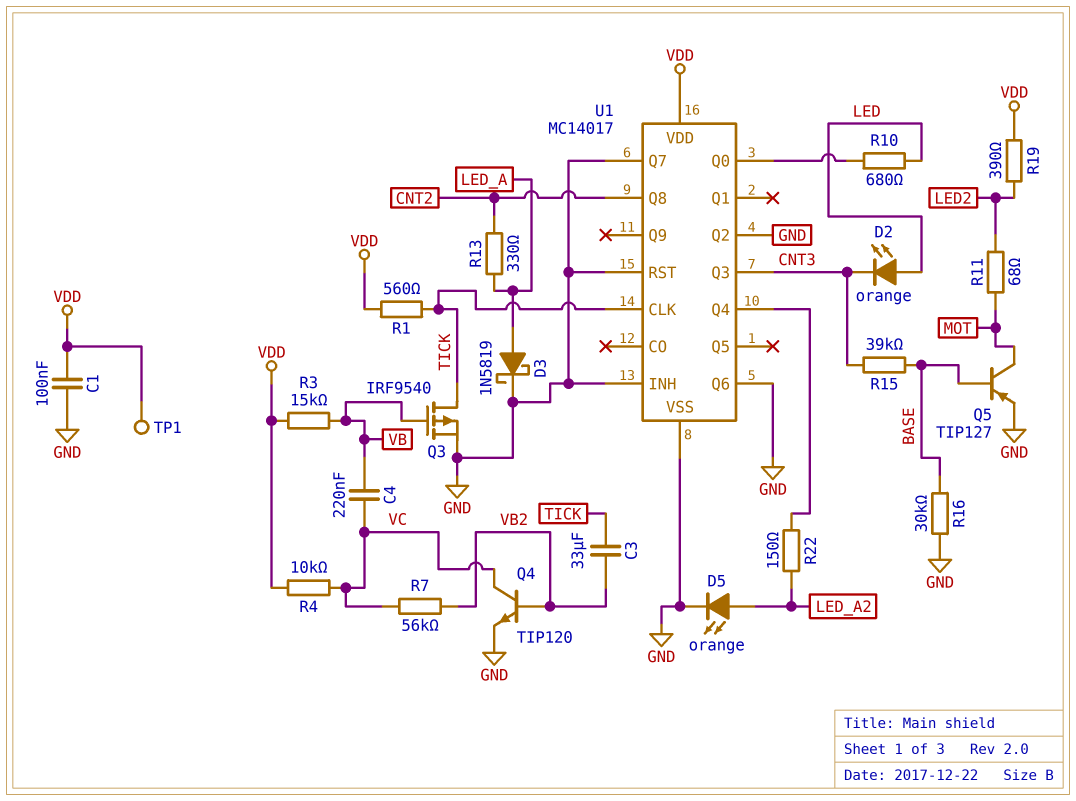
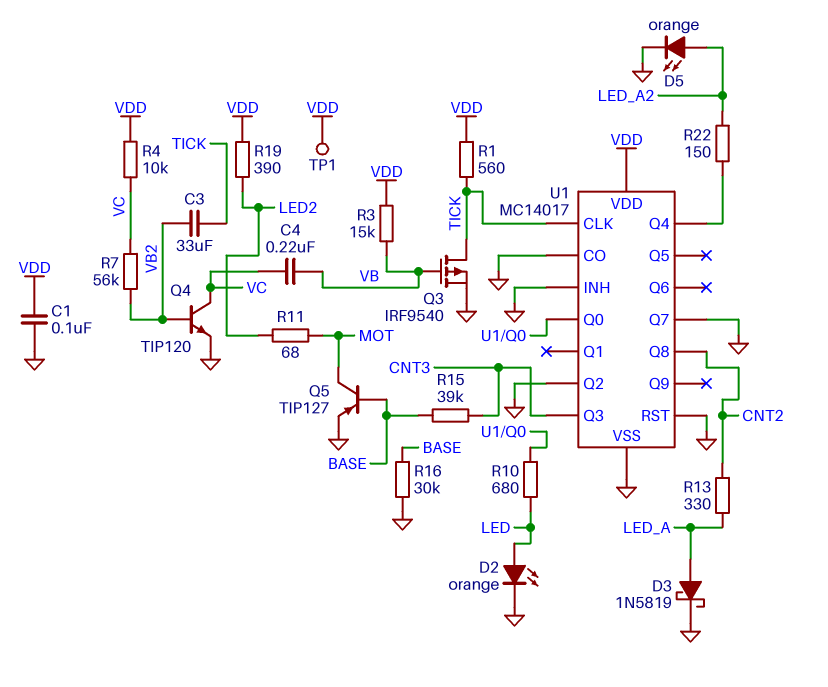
D2: LED orange (A LED, K CNT3) -> LED orange (A LED, K GND)
U1 pin CO: none -> GND
U1 pin Q6: GND -> none

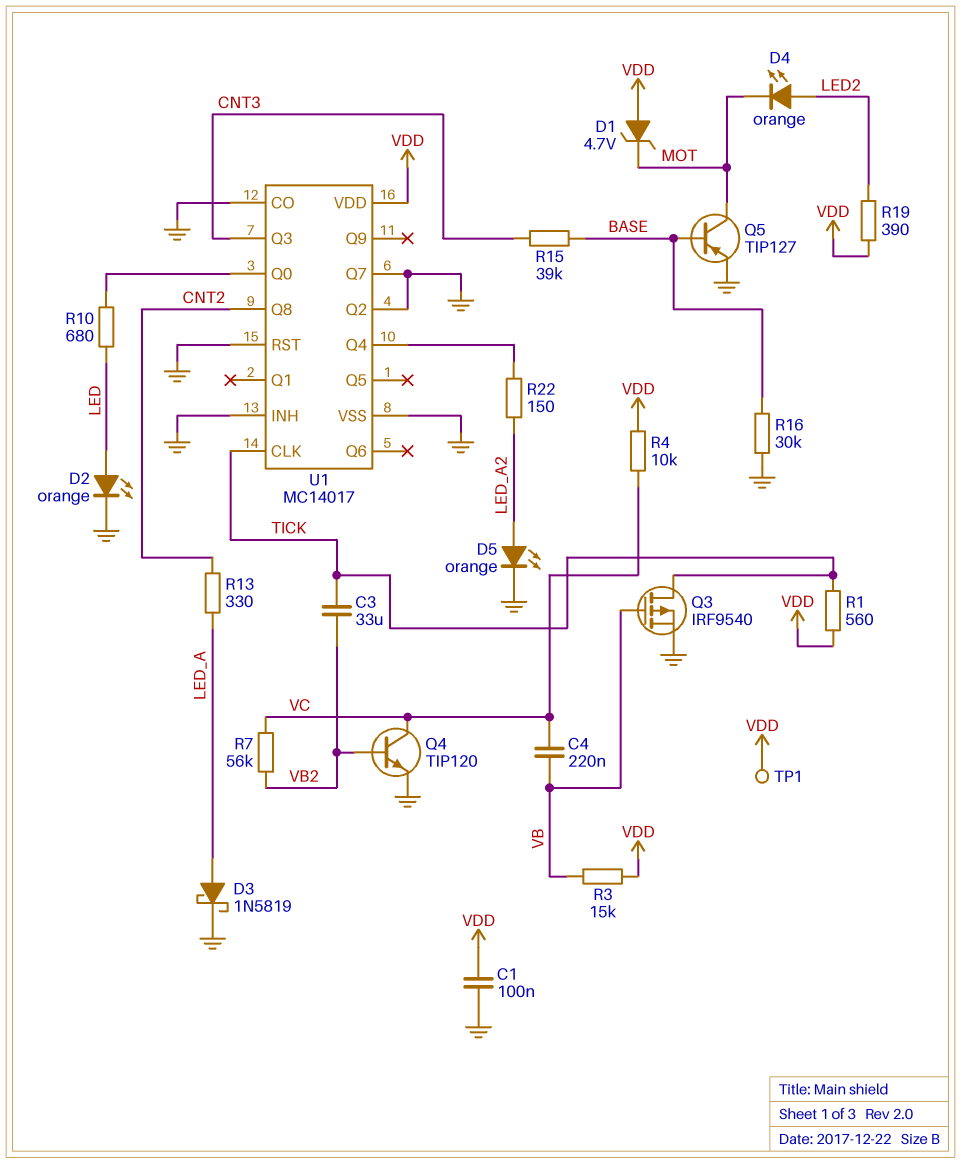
D1: none -> zener 4.7V (A VDD, K MOT)
D4: none -> LED orange (A LED2, K MOT)
R11: 68 (LED2, MOT) -> none

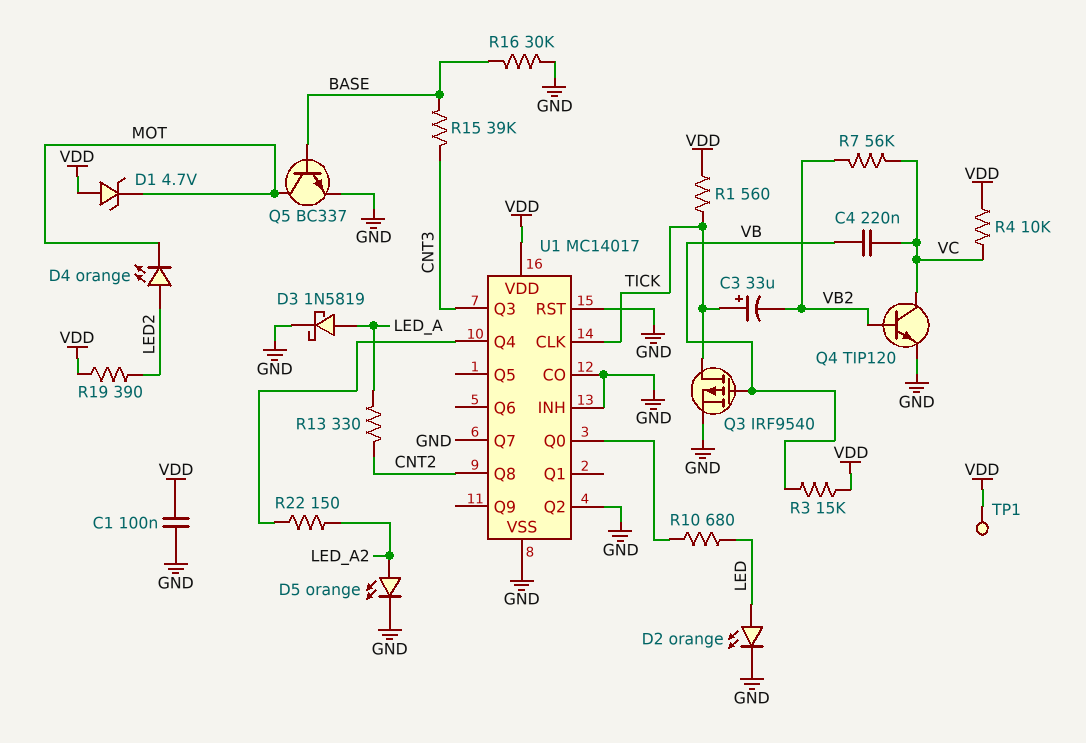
C3: 33uF (TICK, VB2) -> 33uF (plus TICK, minus VB2)
Q5: PNP TIP127 (B BASE, C MOT, E GND) -> NPN BC337 (B BASE, C MOT, E GND)

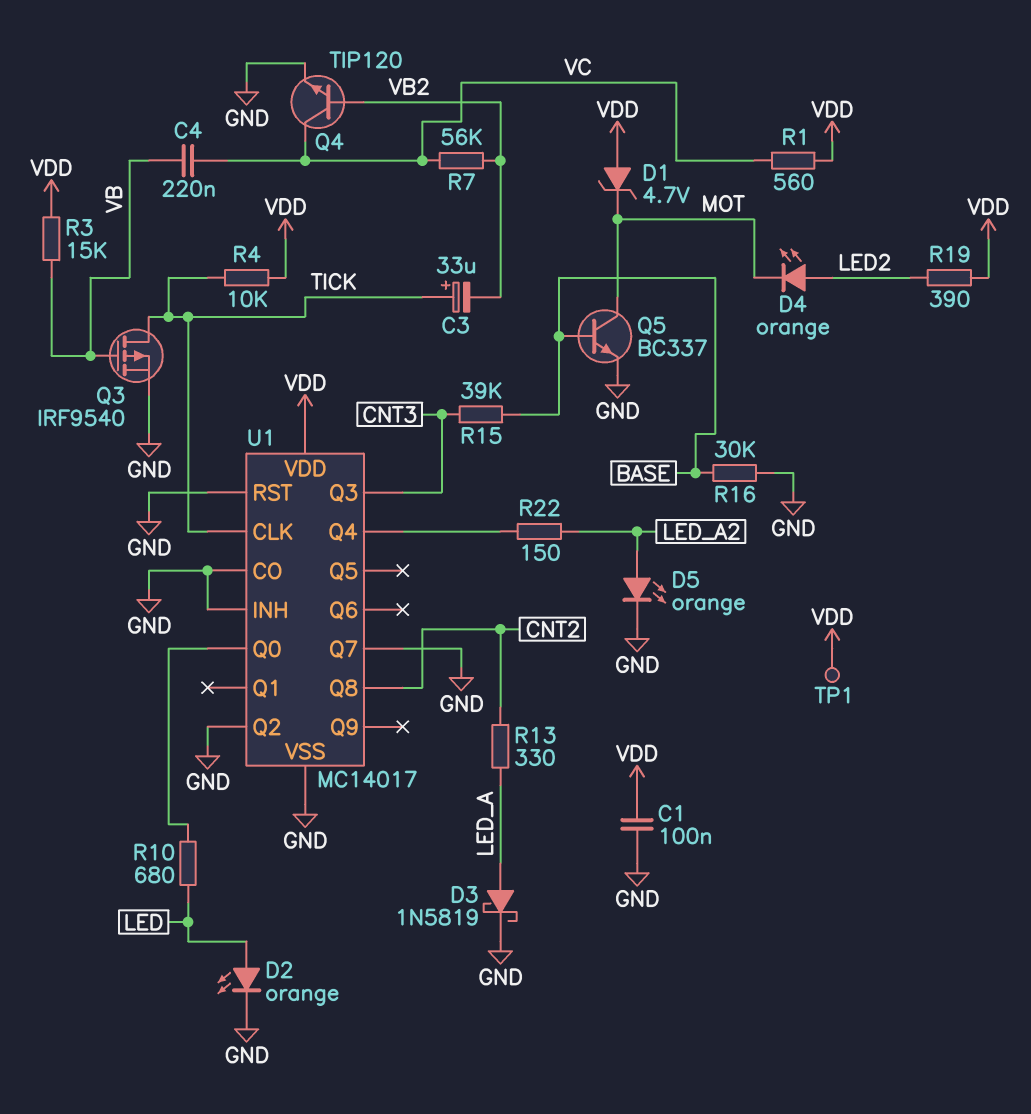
R1: 560 (TICK, VDD) -> 560 (VC, VDD)
R4: 10k (VC, VDD) -> 10k (TICK, VDD)

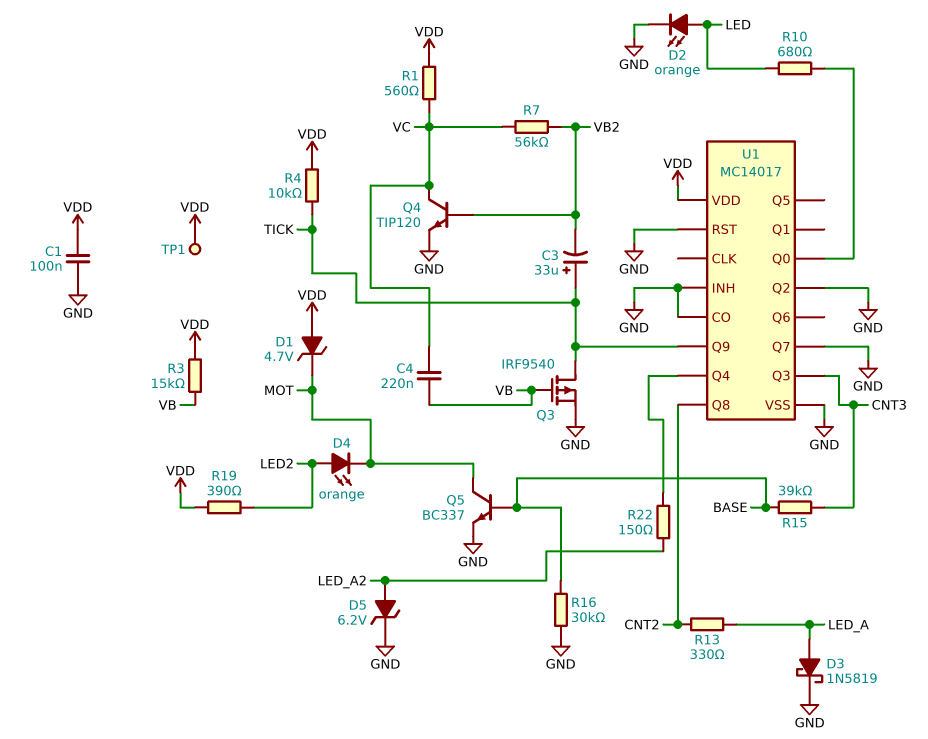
D5: LED orange (A LED_A2, K GND) -> zener 6.2V (A LED_A2, K GND)
U1 pin CLK: TICK -> none
U1 pin Q9: none -> TICK

